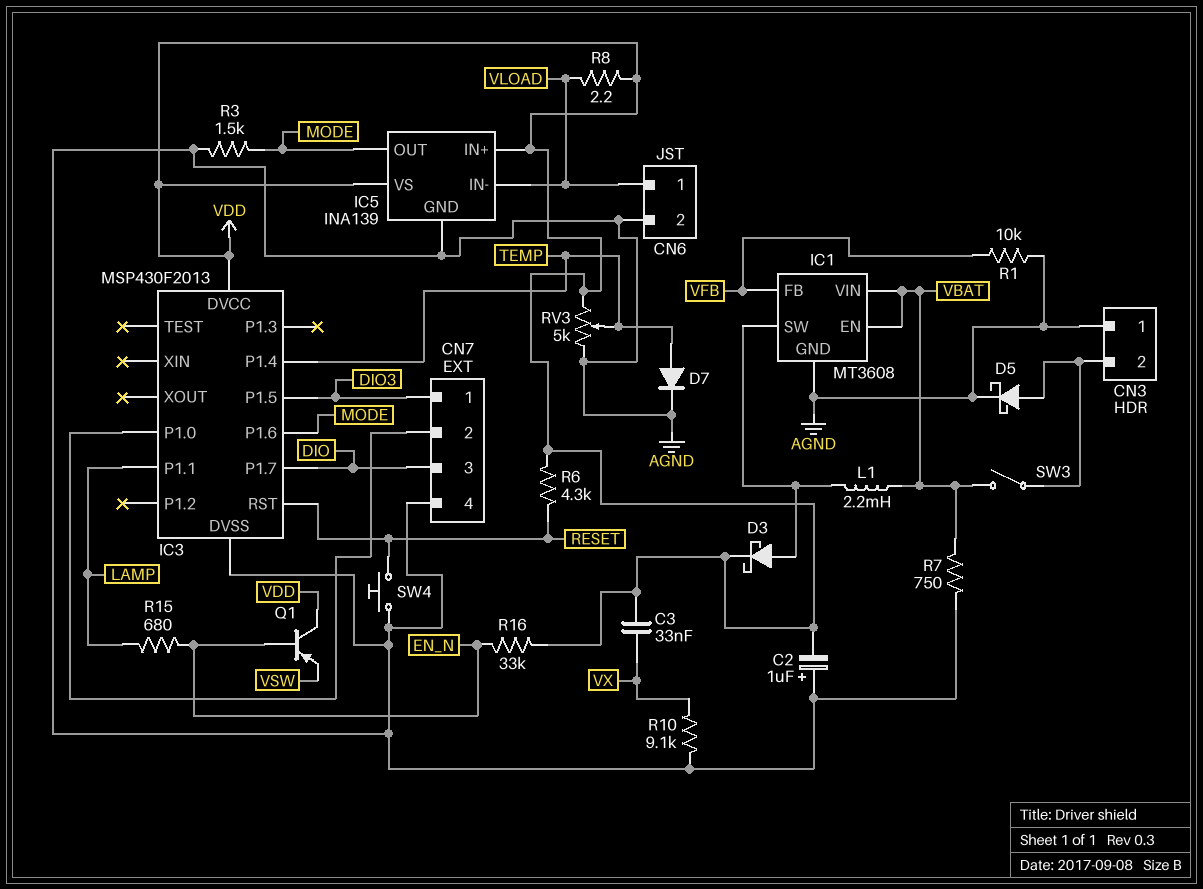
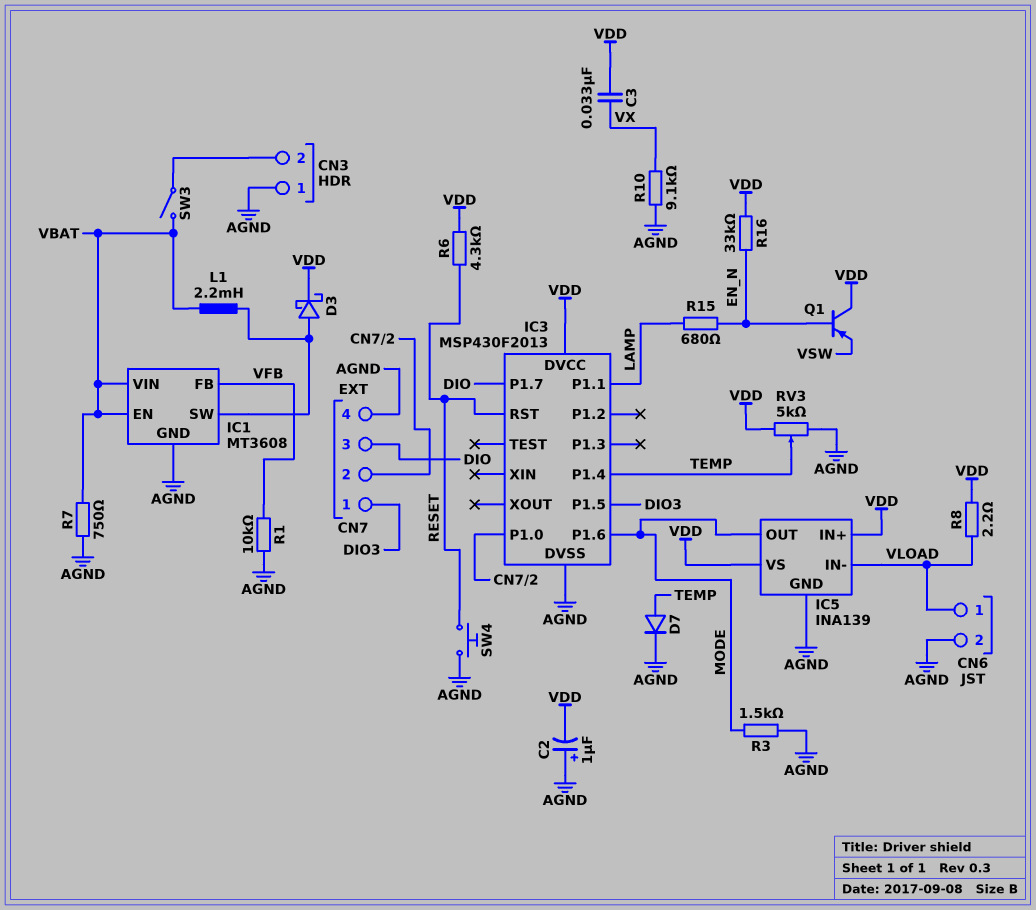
D5: schottky (A CN3/2, K AGND) -> none

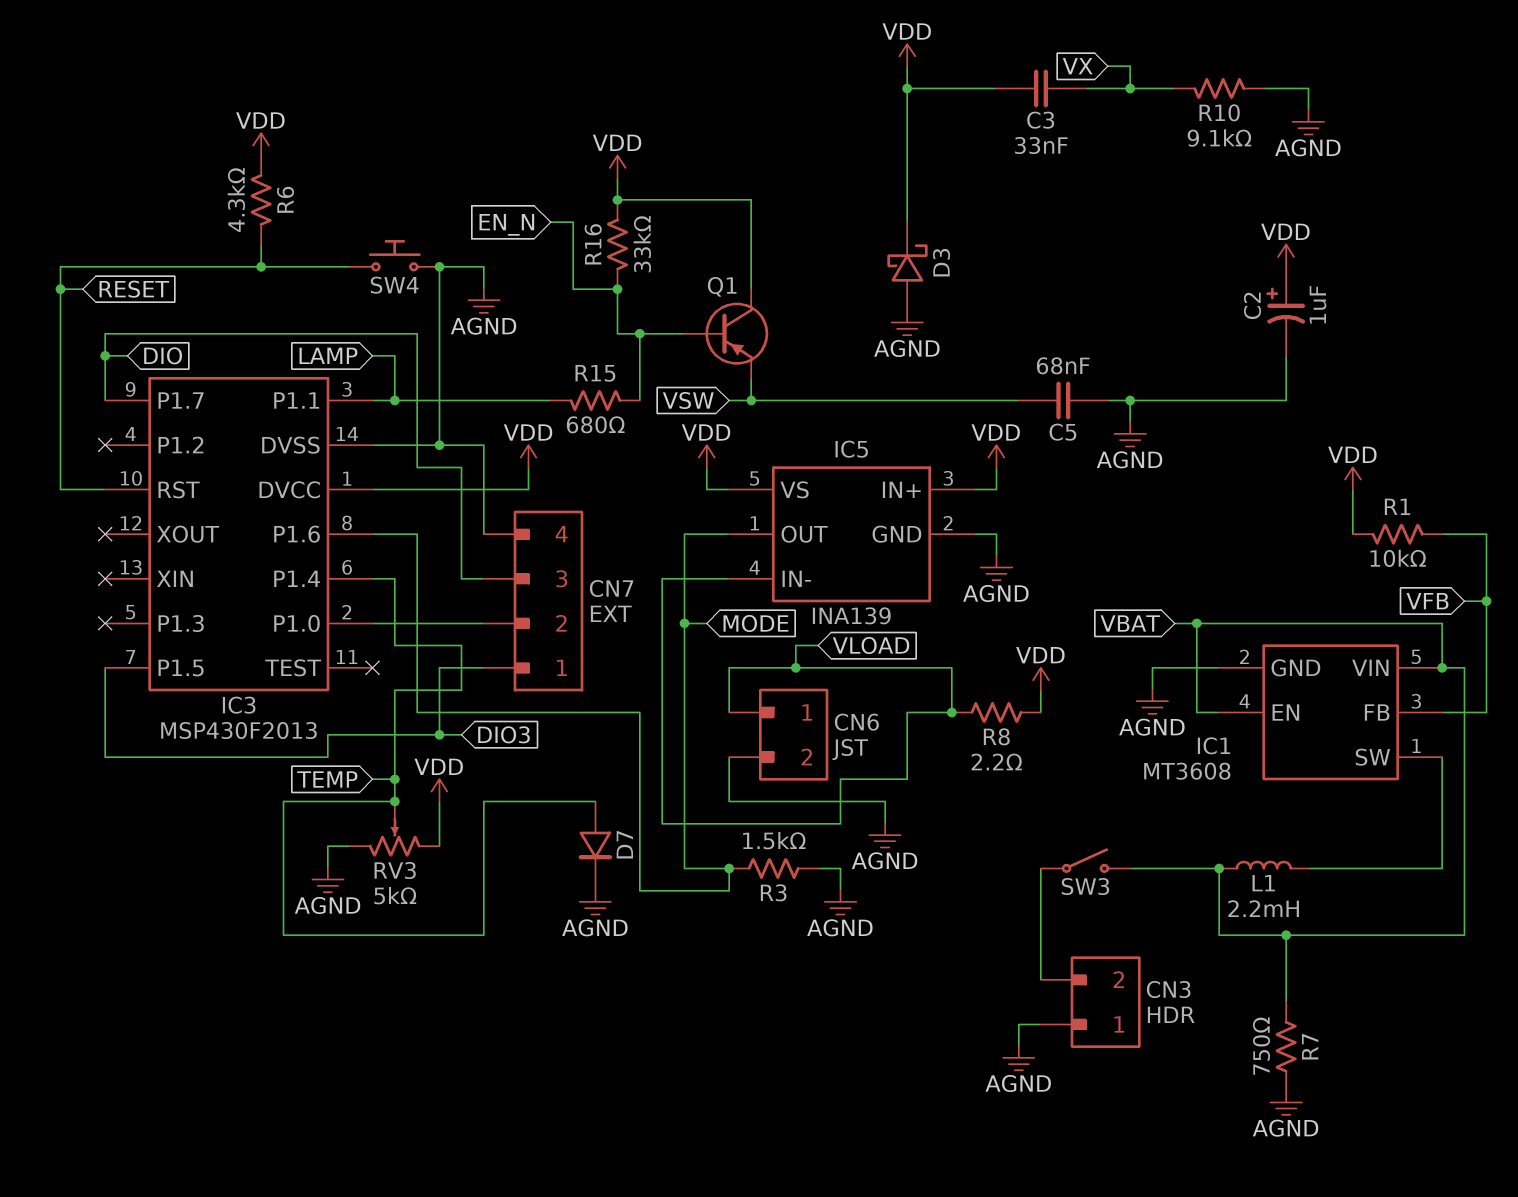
C2: 1uF (plus AGND, minus VDD) -> 1uF (plus VDD, minus AGND)
C5: none -> 68nF (AGND, VSW)
D3: schottky (A IC1/SW, K VDD) -> schottky (A AGND, K VDD)
R1: 10k (AGND, VFB) -> 10k (VDD, VFB)

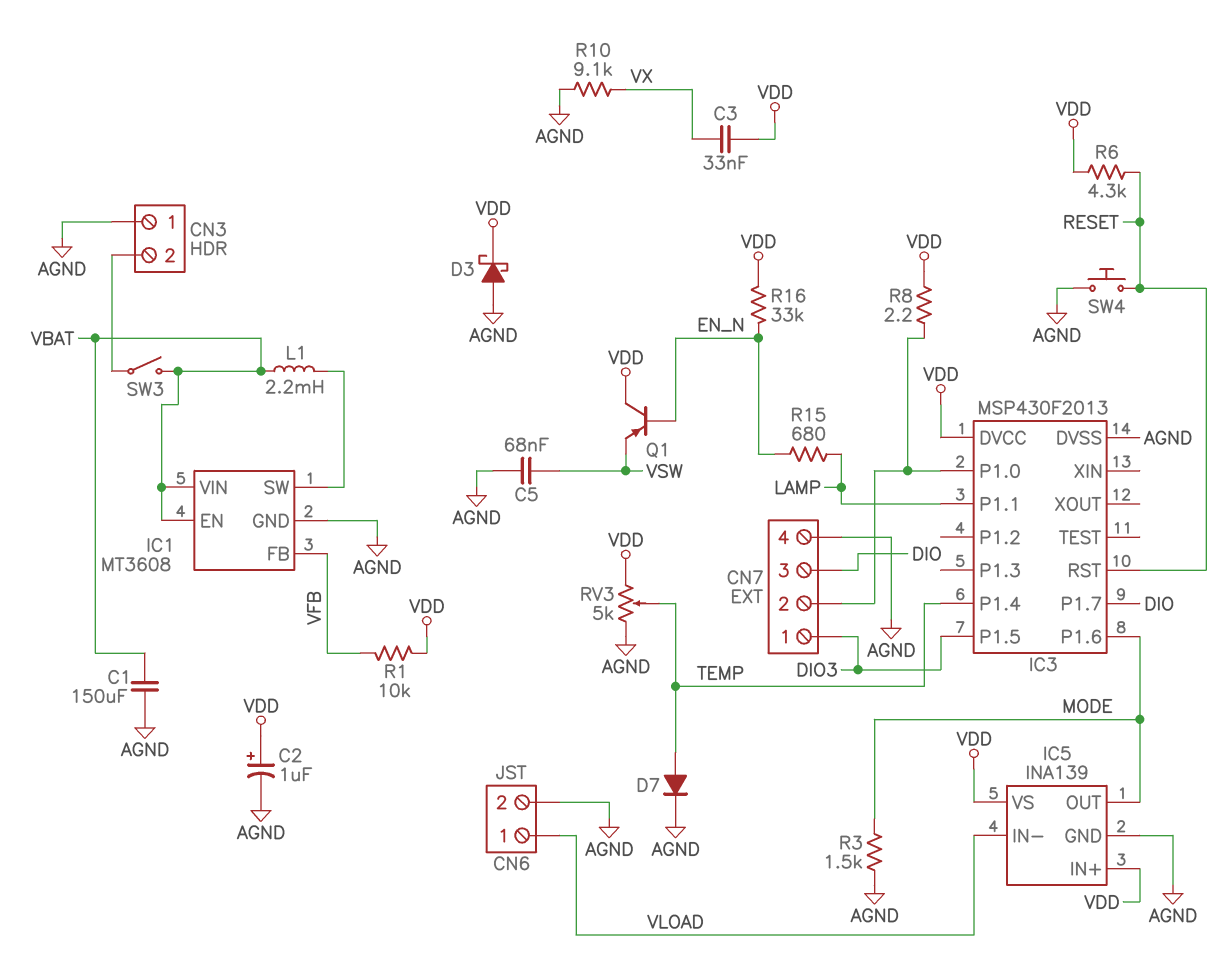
C1: none -> 150uF (AGND, VBAT)
R7: 750 (AGND, VBAT) -> none
R8: 2.2 (VDD, VLOAD) -> 2.2 (CN7/2, VDD)

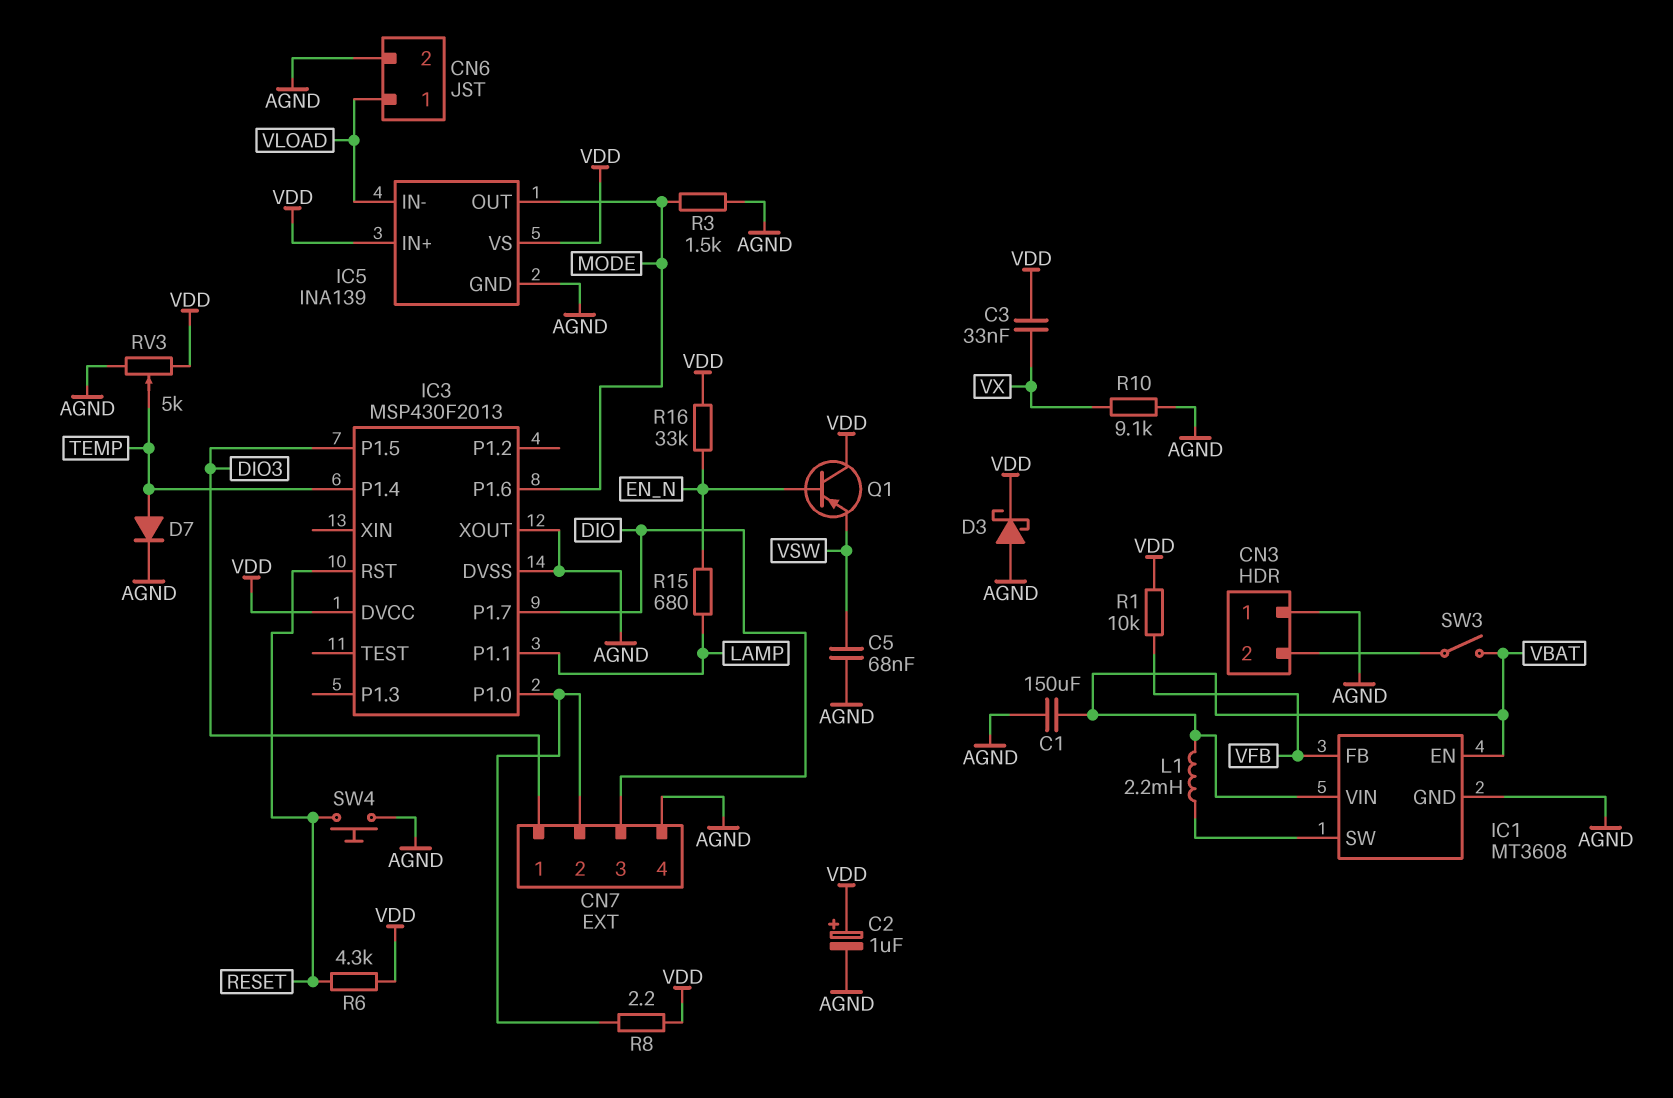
IC3 pin XOUT: none -> AGND

